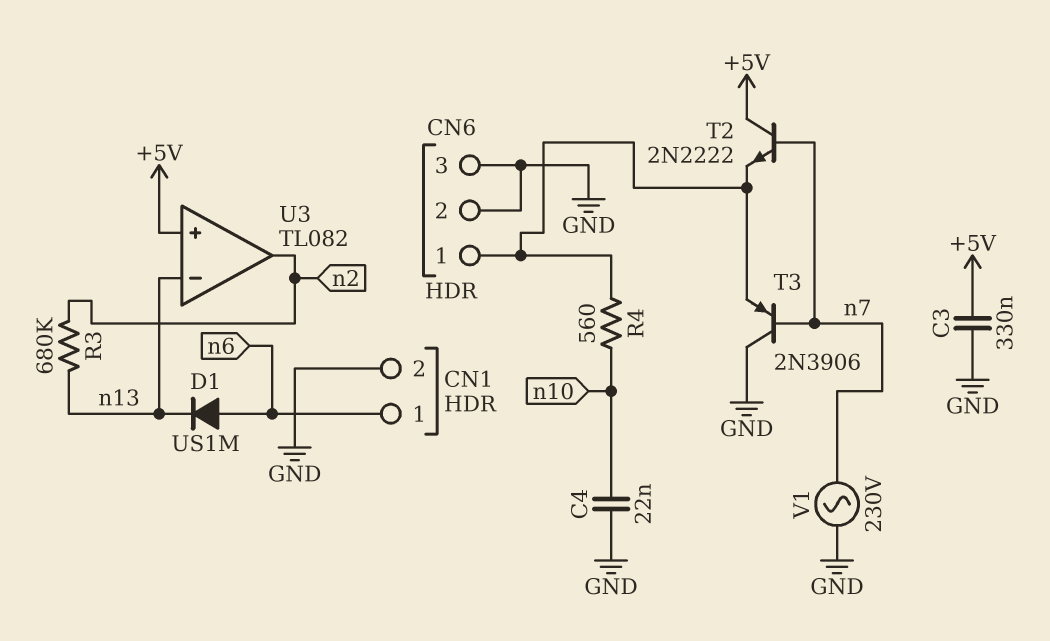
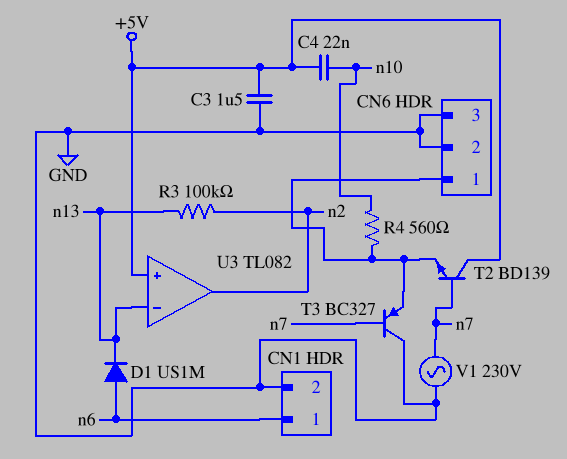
C3: 330nF (+5V, GND) -> 1.5uF (+5V, GND)
C4: 22nF (GND, n10) -> 22nF (+5V, n10)
R3: 680k (n2, n13) -> 100k (n2, n13)
T2: NPN 2N2222 (B n7, C +5V, E CN6/1) -> NPN BD139 (B n7, C +5V, E CN6/1)
T3: PNP 2N3906 (B n7, C GND, E CN6/1) -> PNP BC327 (B n7, C GND, E CN6/1)

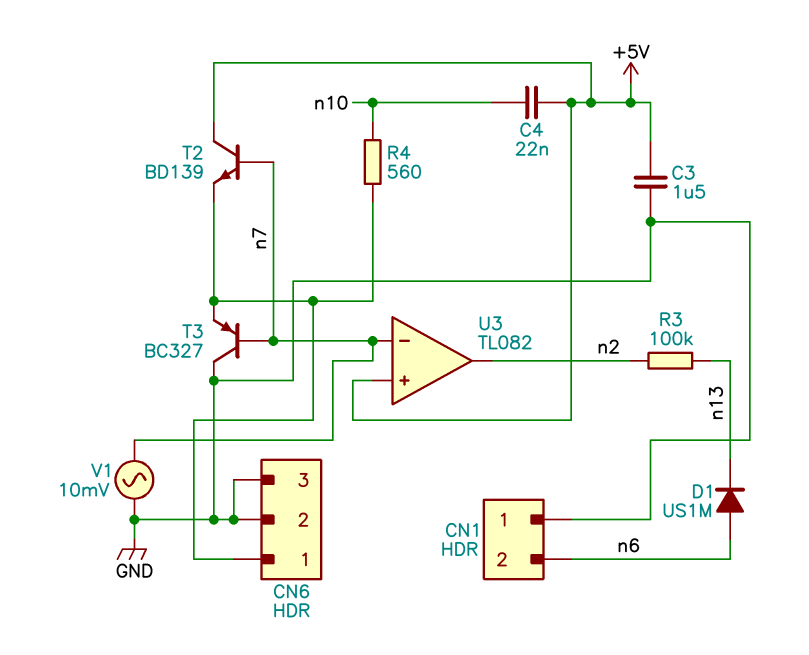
CN1 pin 1: n6 -> GND
CN1 pin 2: GND -> n6
U3 pin in-: n13 -> n7
V1: AC 230V (GND, n7) -> AC 10mV (GND, n7)

